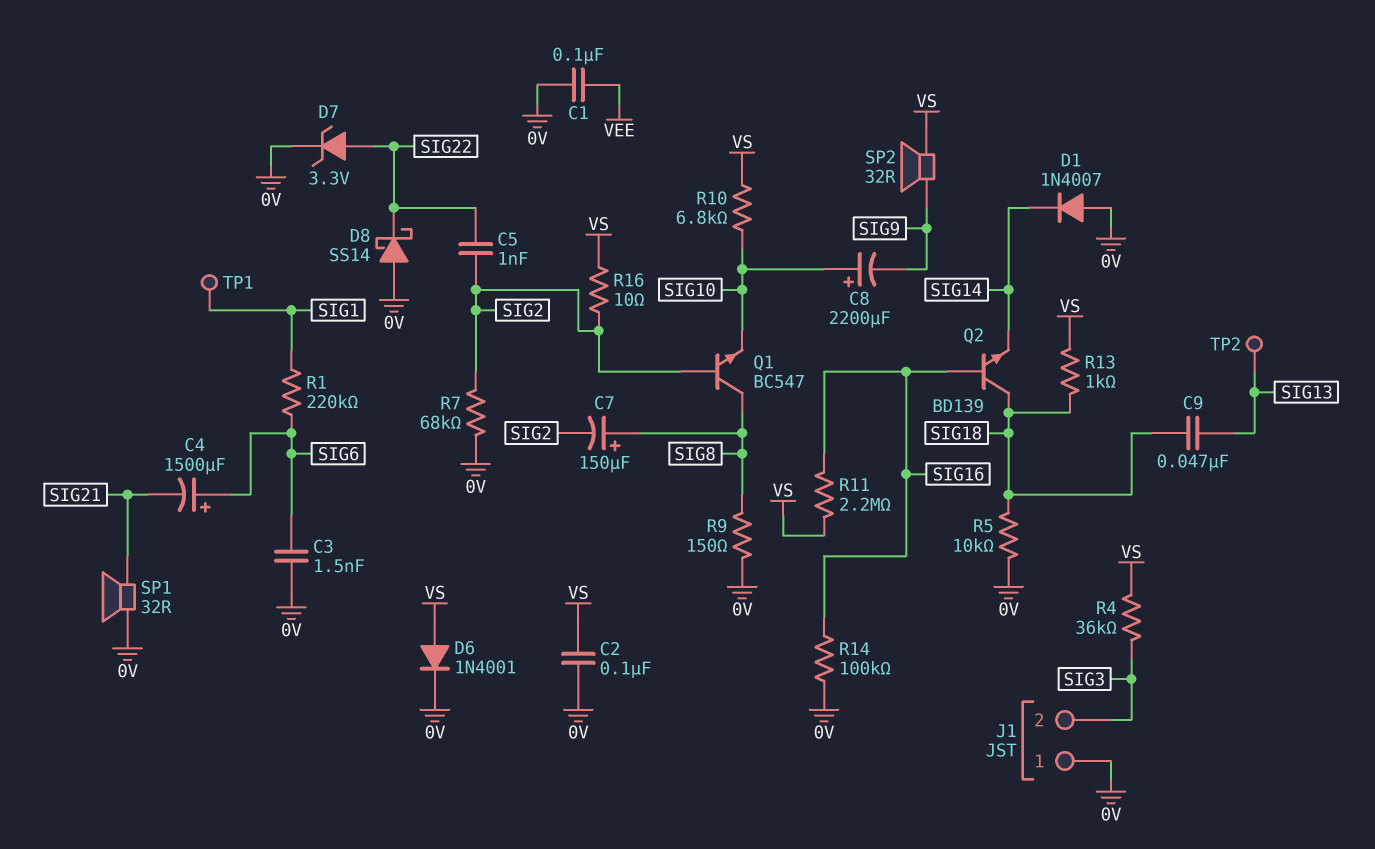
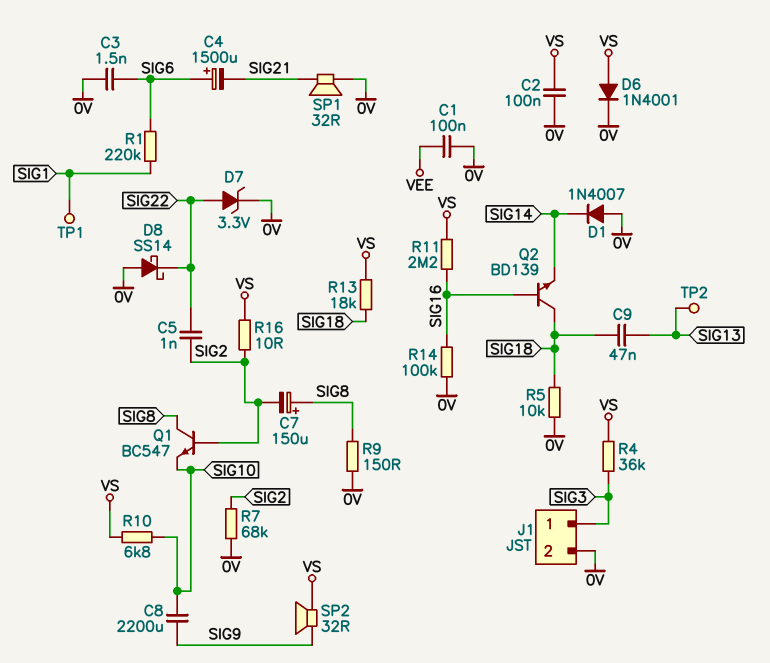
C8: 2200uF (plus SIG10, minus SIG9) -> 2200uF (SIG9, SIG10)
J1 pin 1: 0V -> SIG3
J1 pin 2: SIG3 -> 0V
R13: 1k (SIG18, VS) -> 18k (SIG18, VS)

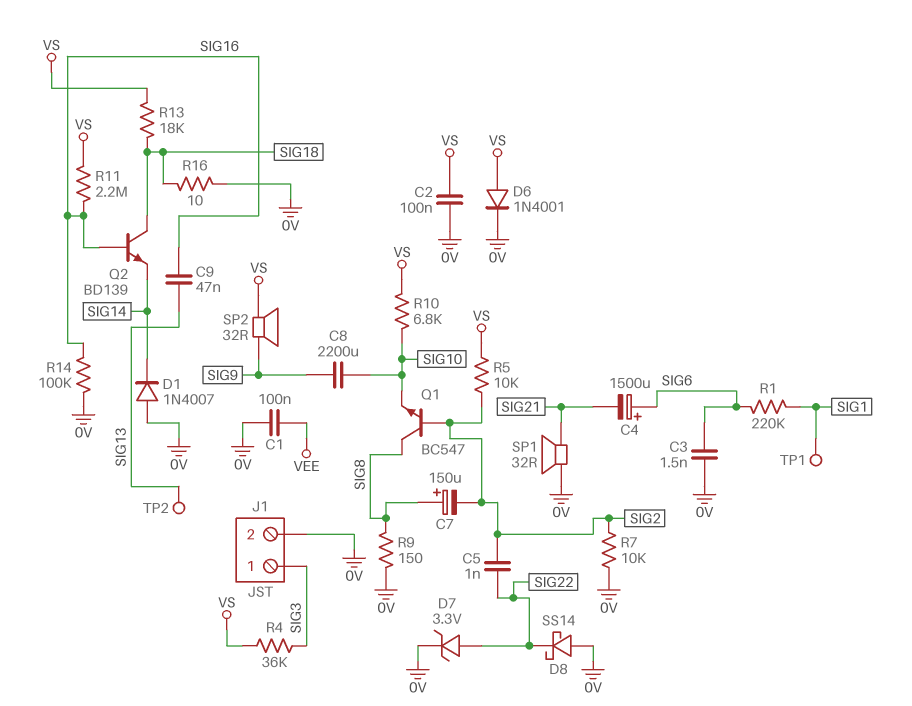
C9: 47nF (SIG13, SIG18) -> 47nF (SIG13, SIG16)
R5: 10k (0V, SIG18) -> 10k (SIG2, VS)
R7: 68k (0V, SIG2) -> 10k (0V, SIG2)
R16: 10 (SIG2, VS) -> 10 (0V, SIG18)

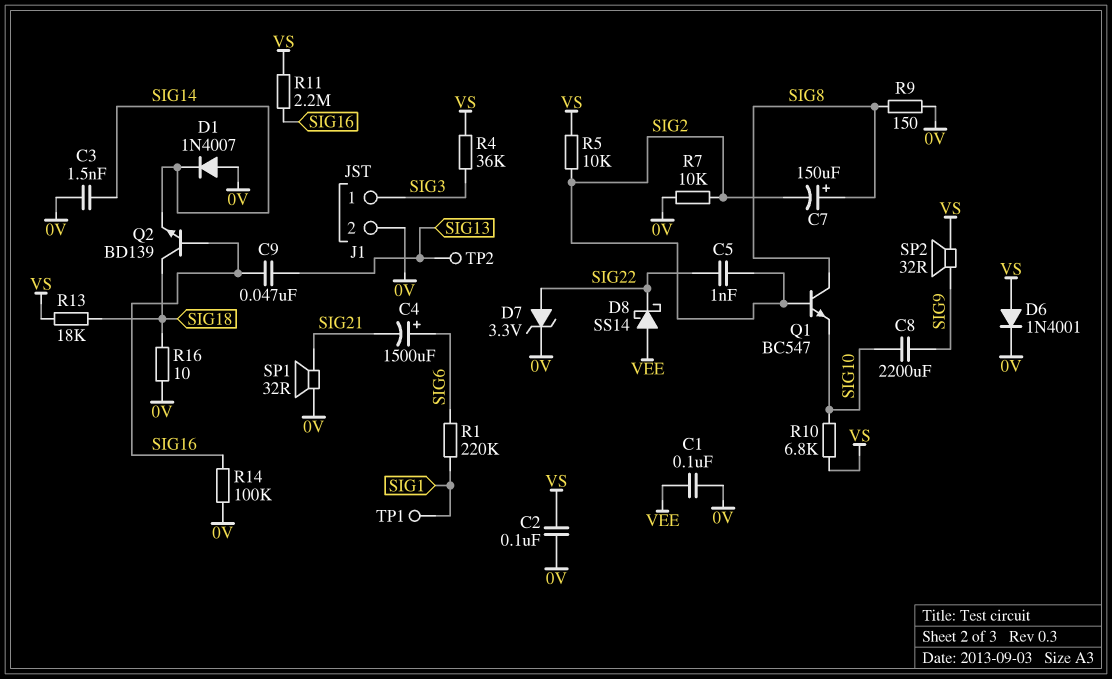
C3: 1.5nF (0V, SIG6) -> 1.5nF (0V, SIG14)
D8: schottky SS14 (A 0V, K SIG22) -> schottky SS14 (A VEE, K SIG22)

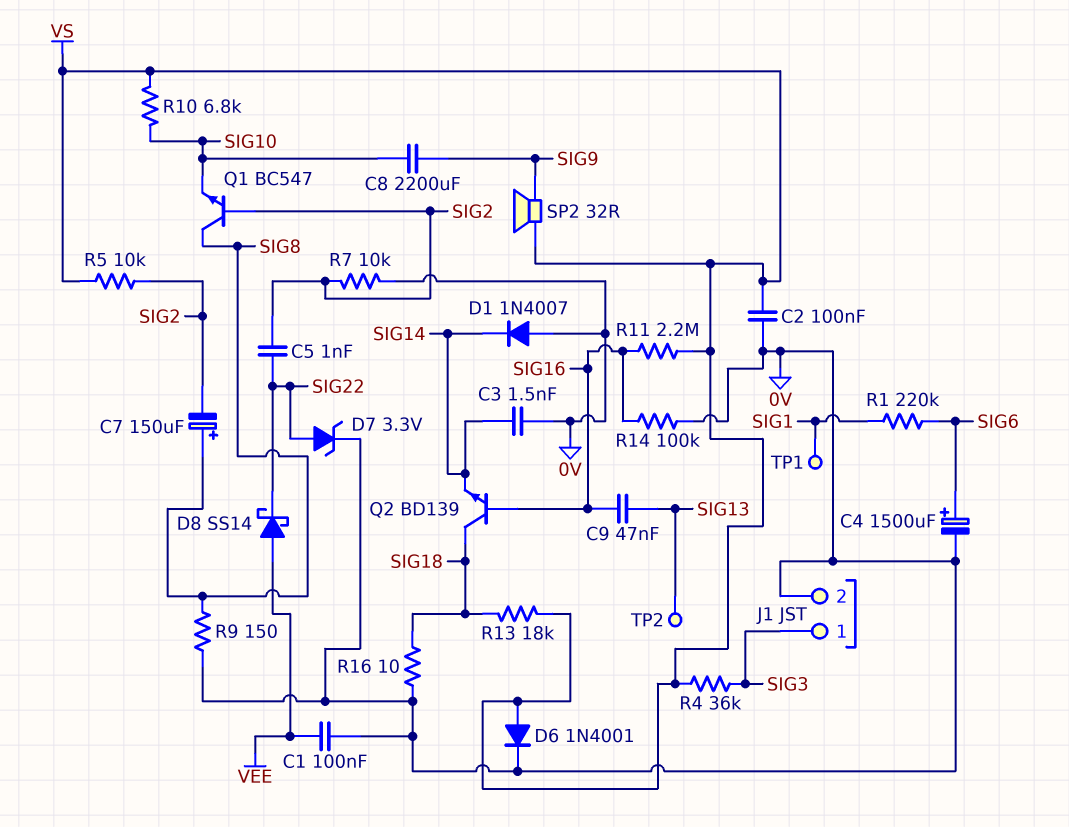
C4: 1500uF (plus SIG6, minus SIG21) -> 1500uF (plus SIG6, minus 0V)
SP1: speaker 32R (0V, SIG21) -> none

